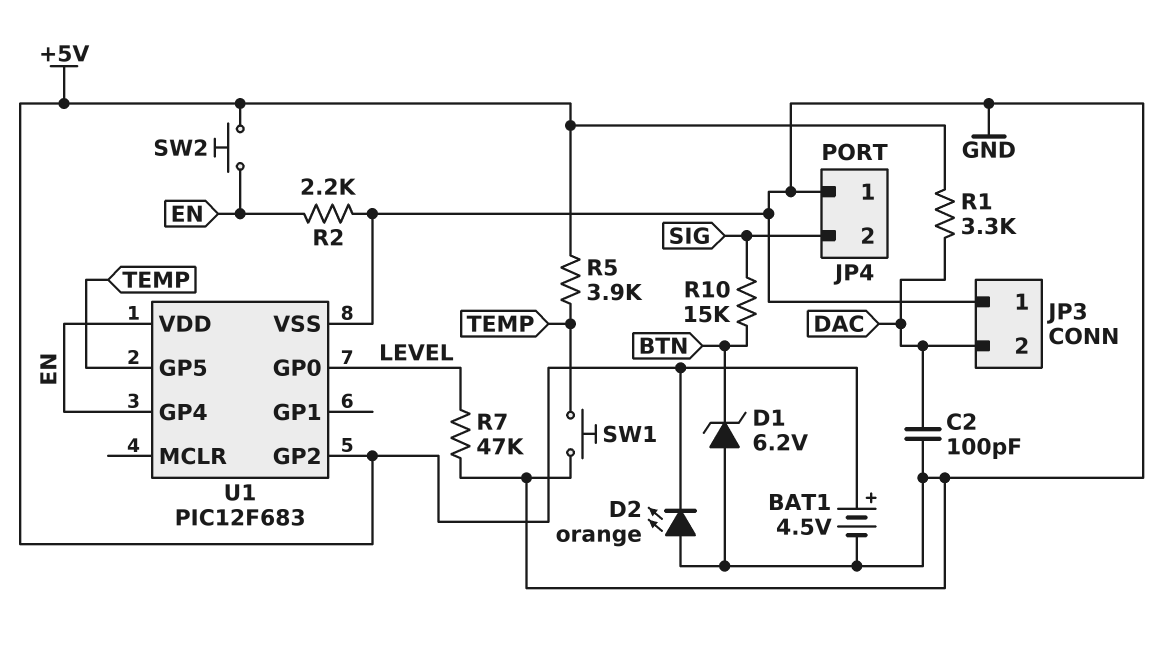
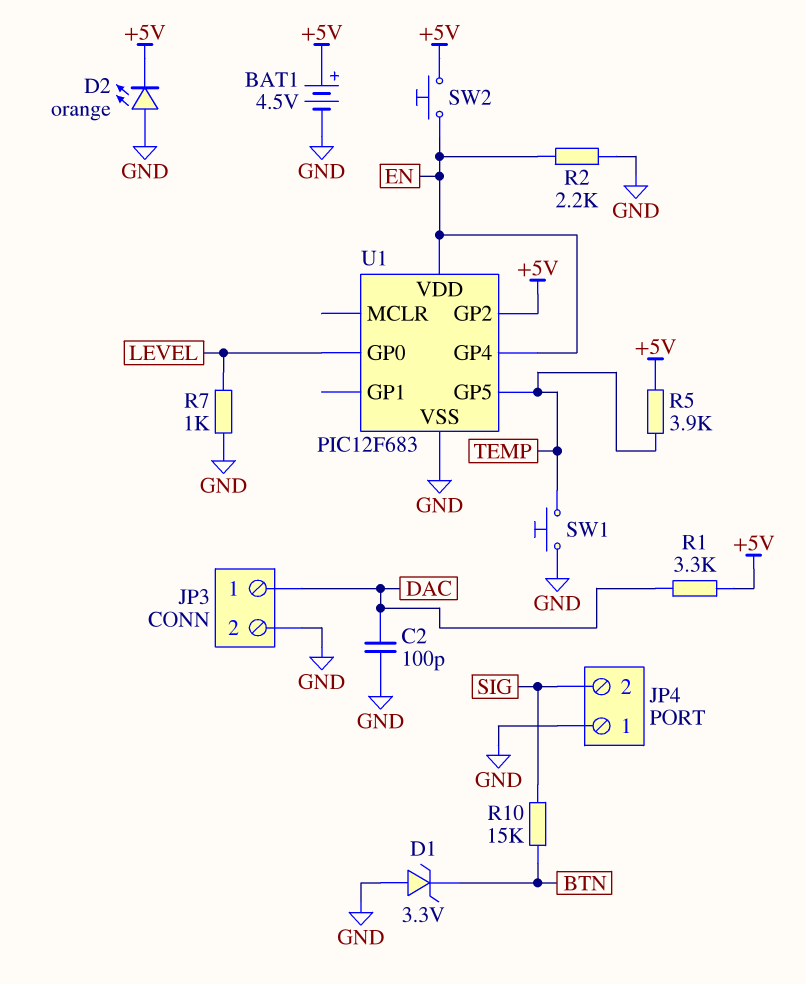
D1: zener 6.2V (A GND, K BTN) -> zener 3.3V (A GND, K BTN)
JP3 pin 1: GND -> DAC
JP3 pin 2: DAC -> GND
R7: 47k (GND, LEVEL) -> 1k (GND, LEVEL)

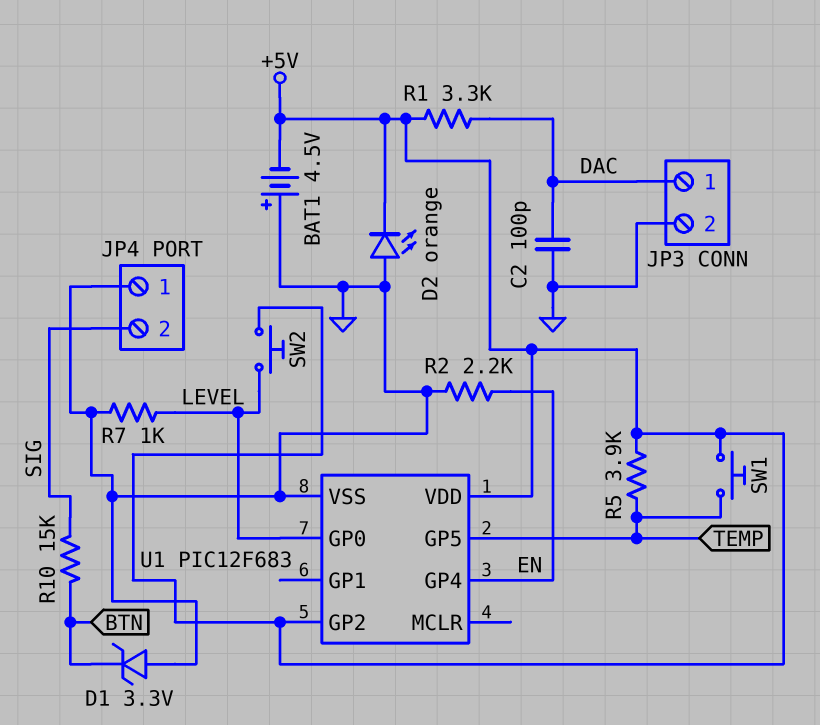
BAT1: 4.5V (plus +5V, minus GND) -> 4.5V (plus GND, minus +5V)
SW1: button (GND, TEMP) -> button (+5V, TEMP)
SW2: button (+5V, EN) -> button (+5V, LEVEL)
U1 pin VDD: EN -> +5V

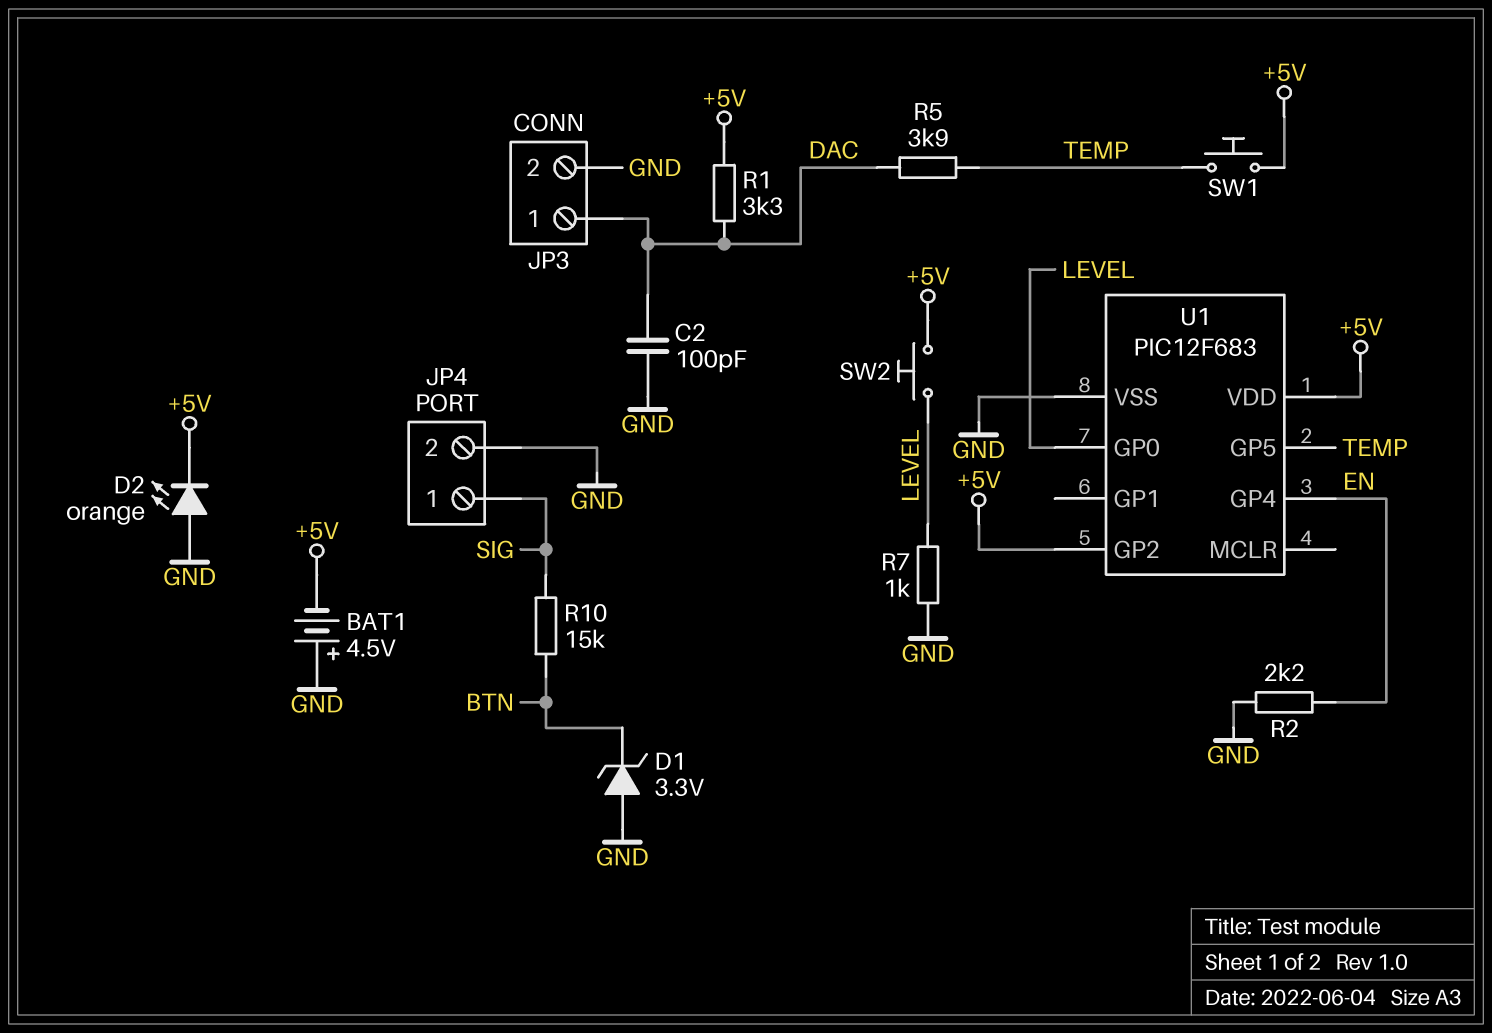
JP4 pin 1: GND -> SIG
JP4 pin 2: SIG -> GND
R5: 3.9k (+5V, TEMP) -> 3.9k (DAC, TEMP)

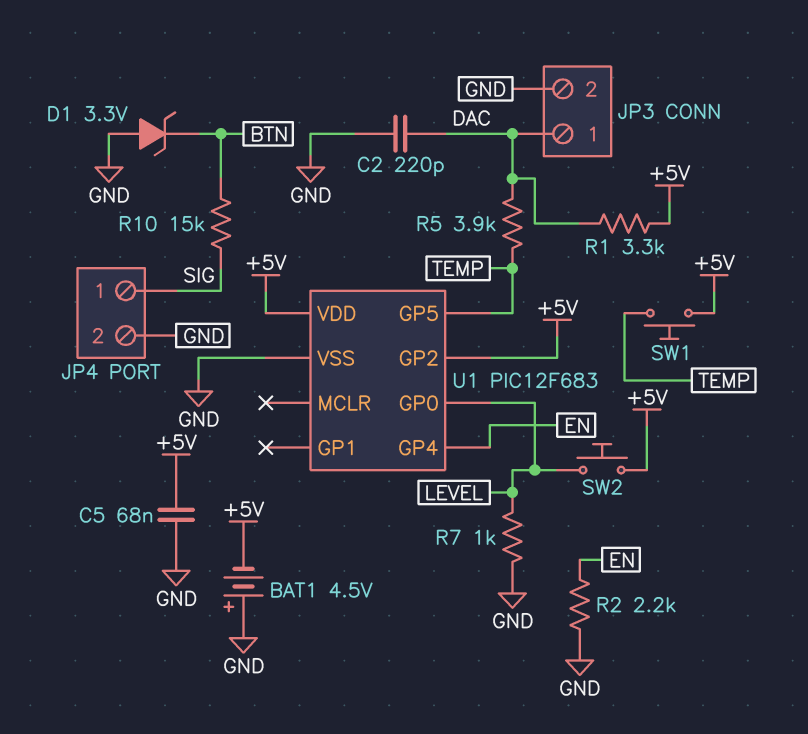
C2: 100pF (DAC, GND) -> 220pF (DAC, GND)
C5: none -> 68nF (+5V, GND)
D2: LED orange (A GND, K +5V) -> none

